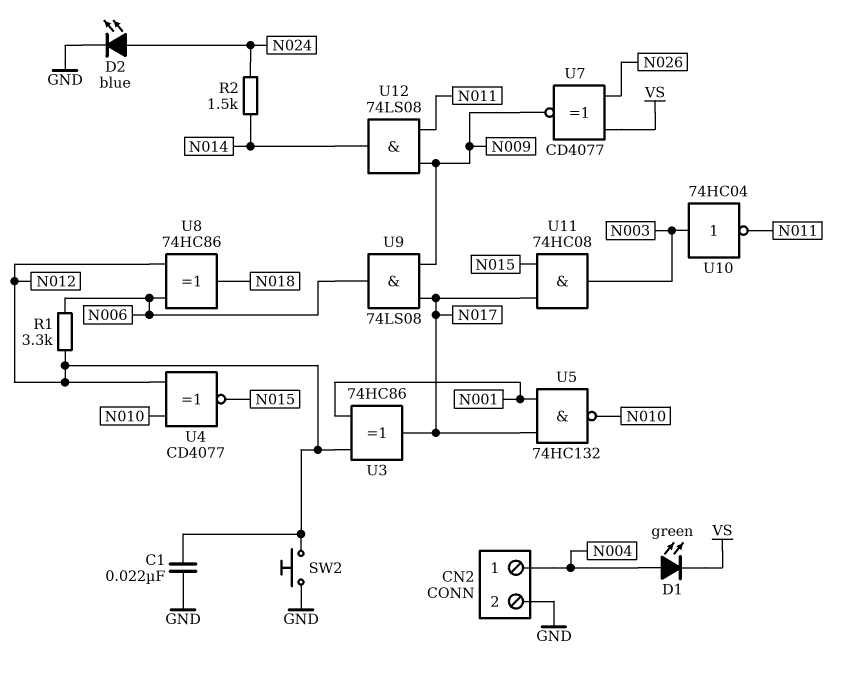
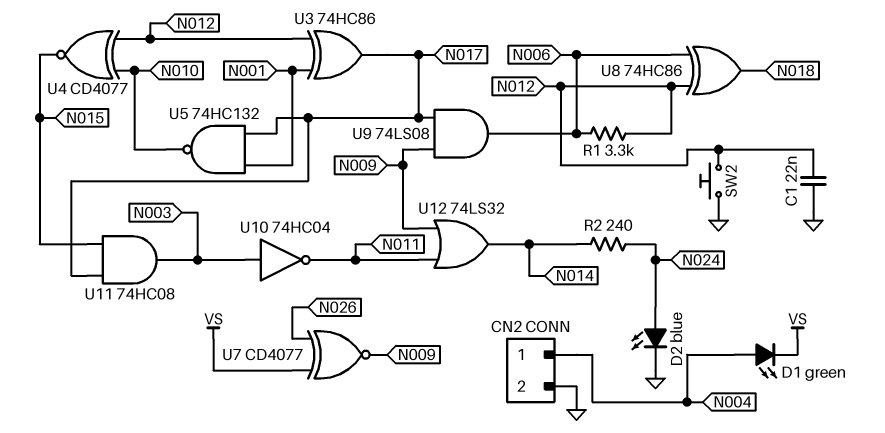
R2: 1.5k (N014, N024) -> 240 (N014, N024)
U12: AND 74LS08 (in N009, in N011, out N014) -> OR 74LS32 (in N009, in N011, out N014)

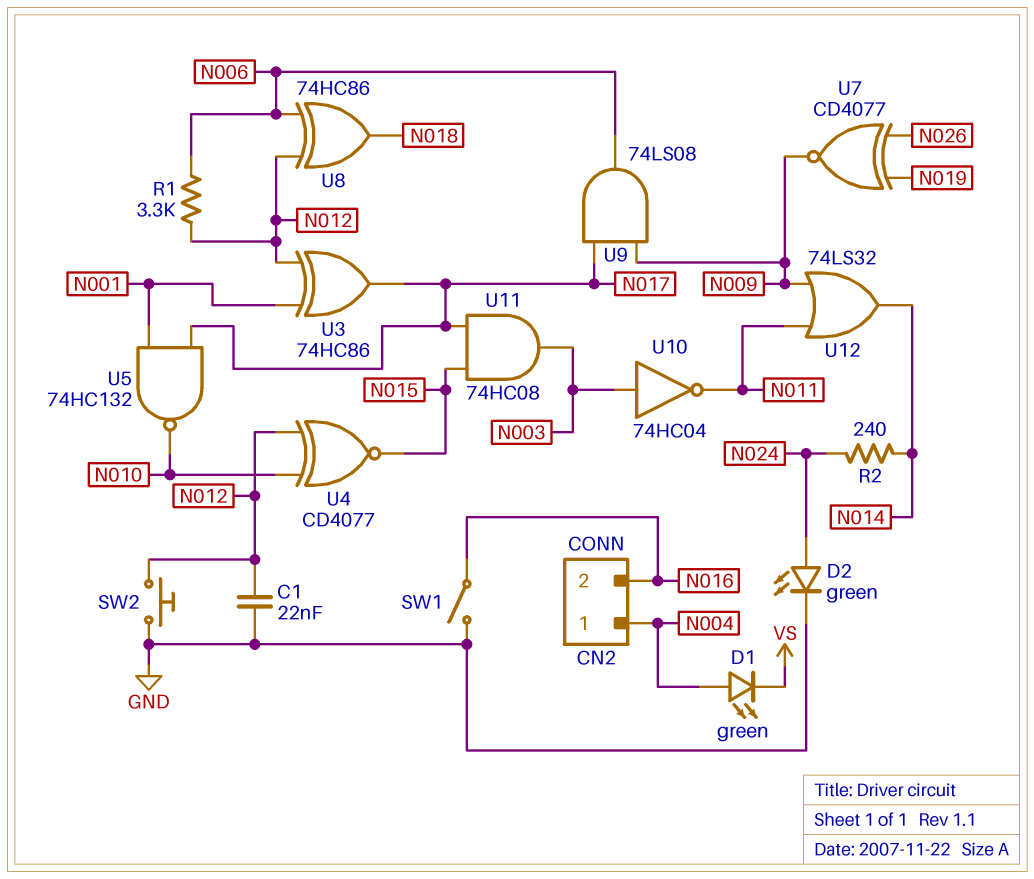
CN2 pin 2: GND -> N016
D2: LED blue (A N024, K GND) -> LED green (A N024, K GND)
SW1: none -> switch (GND, N016)
U7: XNOR CD4077 (in N026, in VS, out N009) -> XNOR CD4077 (in N019, in N026, out N009)

